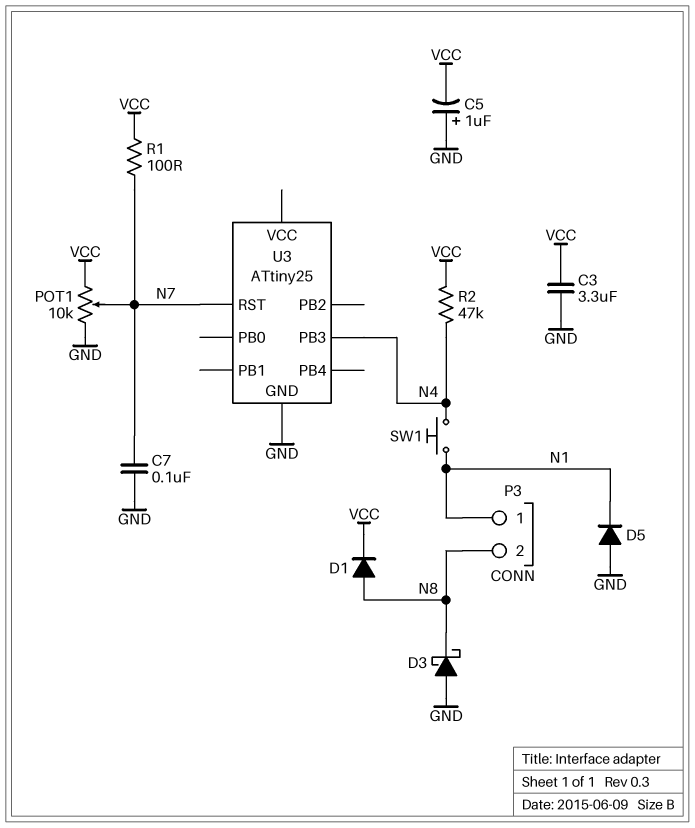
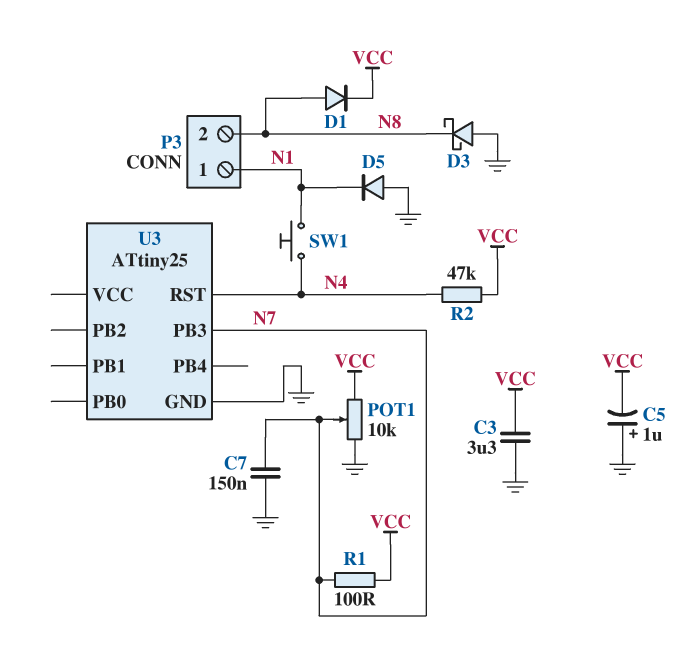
C7: 100nF (GND, N7) -> 150nF (GND, N7)
U3 pin PB3: N4 -> N7
U3 pin RST: N7 -> N4

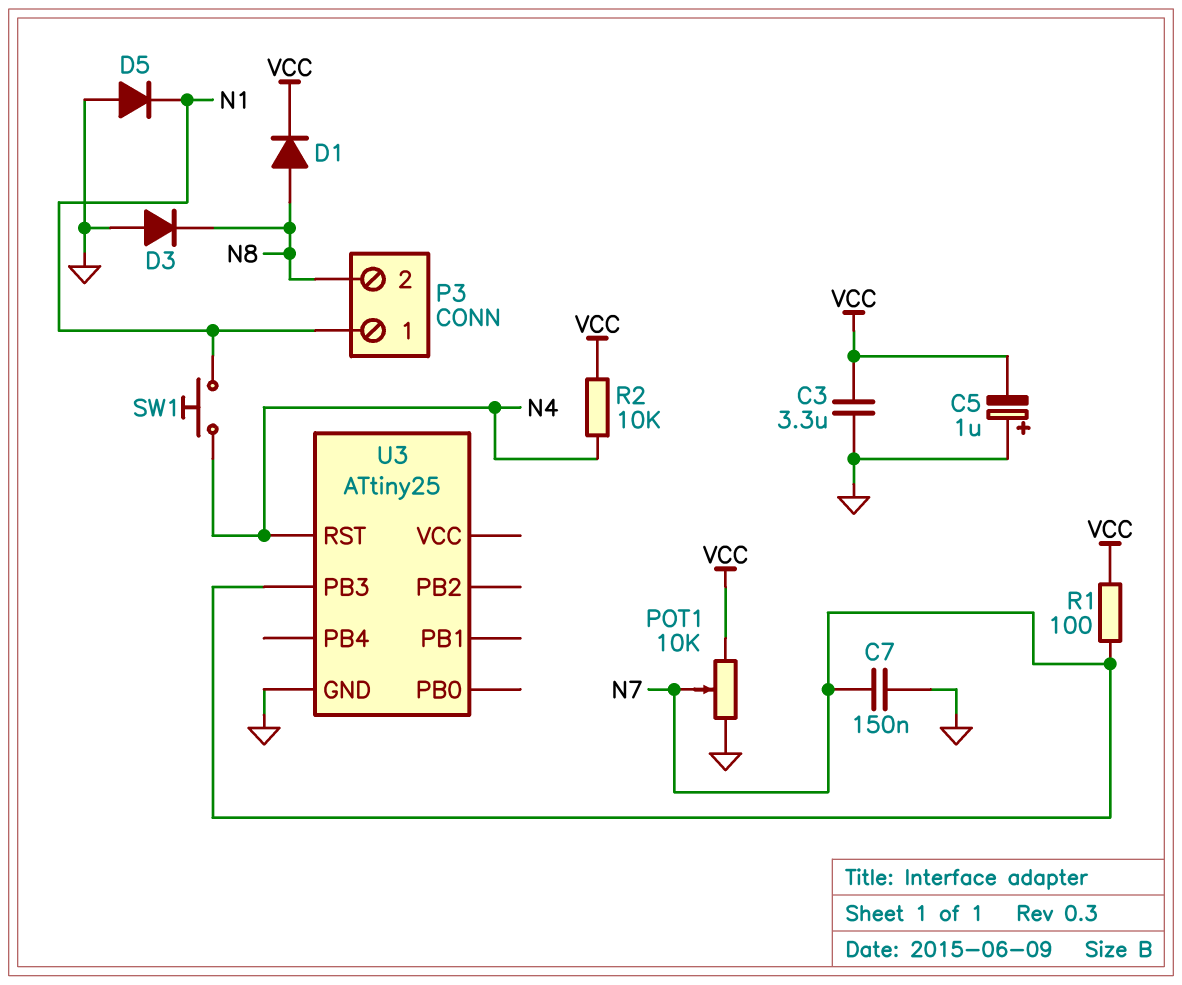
D3: schottky (A GND, K N8) -> diode (A GND, K N8)
R2: 47k (N4, VCC) -> 10k (N4, VCC)

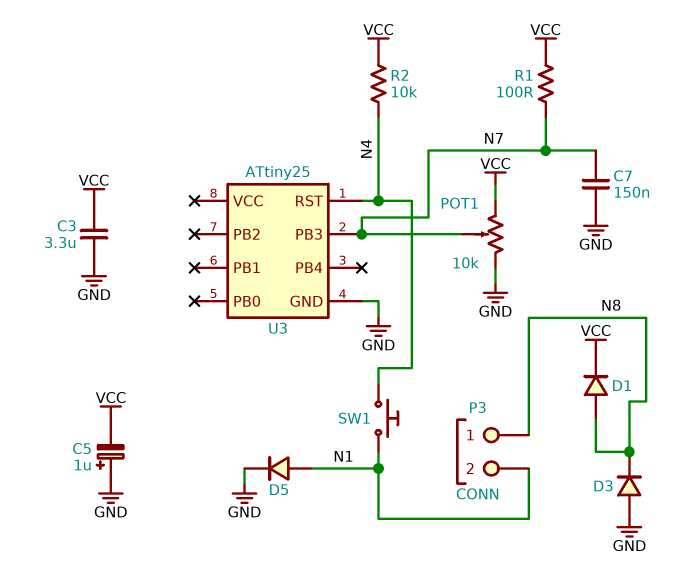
D5: diode (A GND, K N1) -> diode (A N1, K GND)
P3 pin 1: N1 -> N8
P3 pin 2: N8 -> N1

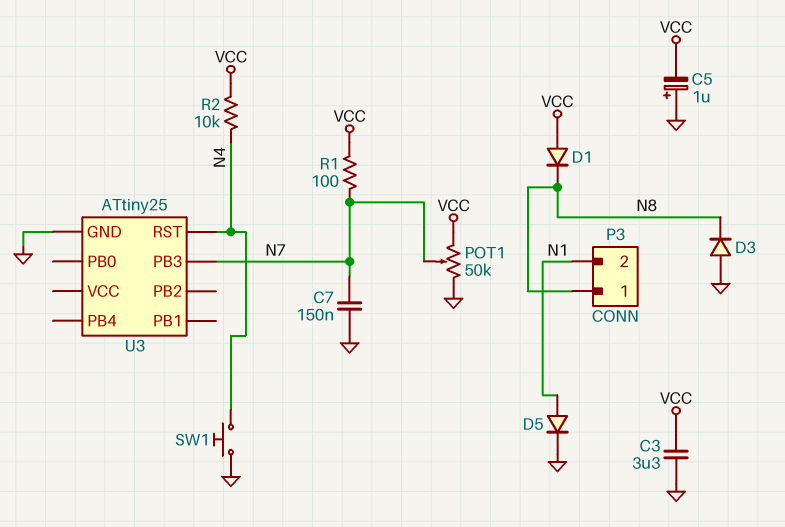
D1: diode (A N8, K VCC) -> diode (A VCC, K N8)
POT1: 10k (GND, VCC, wiper N7) -> 50k (GND, VCC, wiper N7)
SW1: button (N1, N4) -> button (GND, N4)

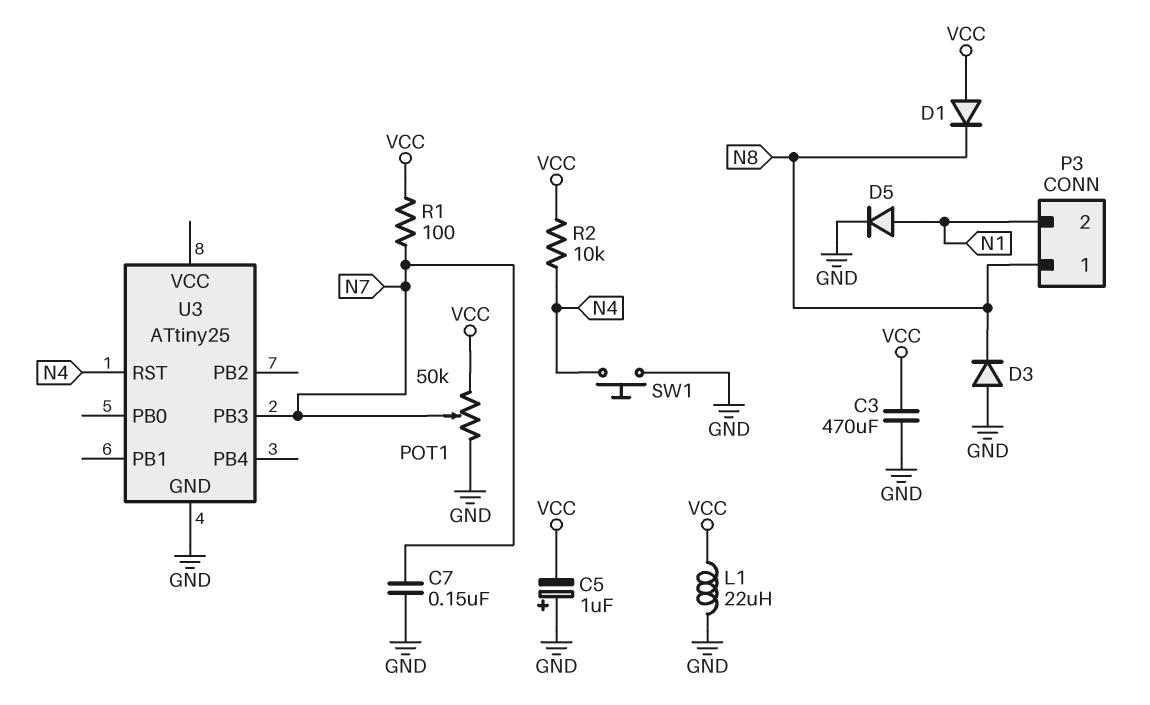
C3: 3.3uF (GND, VCC) -> 470uF (GND, VCC)
L1: none -> 22uH (GND, VCC)

